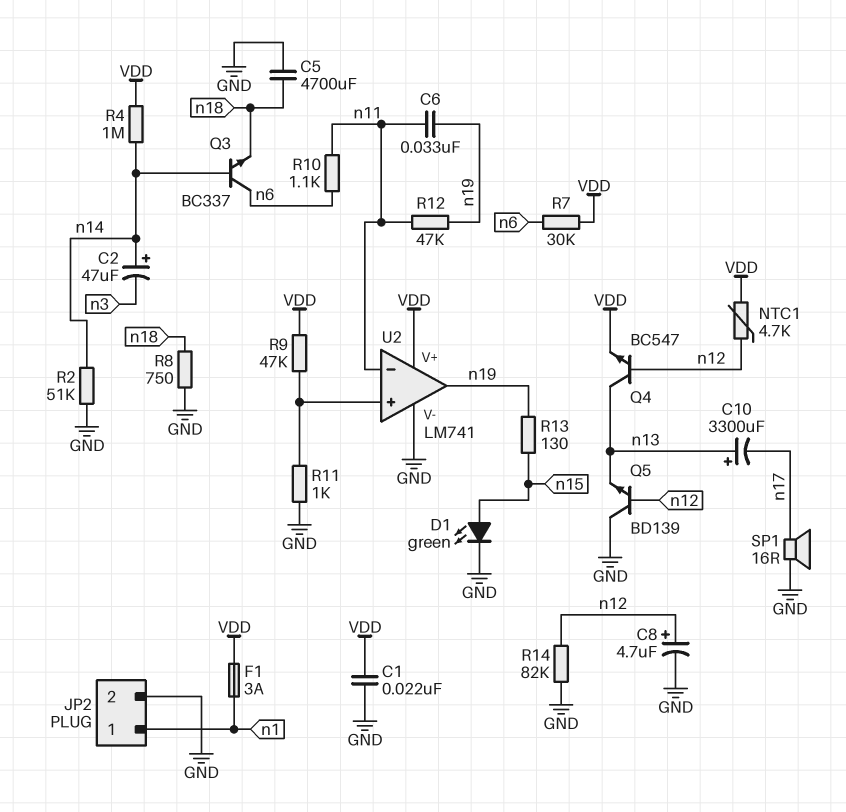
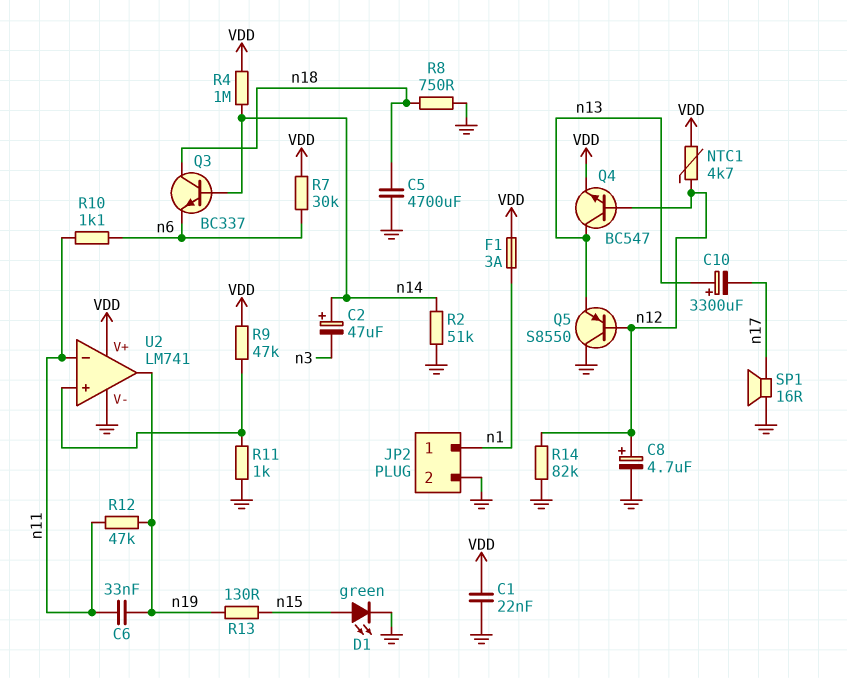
Q3: NPN BC337 (B n14, C n6, E n18) -> NPN BC337 (B n14, C n18, E n6)
Q5: NPN BD139 (B n12, C GND, E n13) -> PNP S8550 (B n12, C GND, E n13)

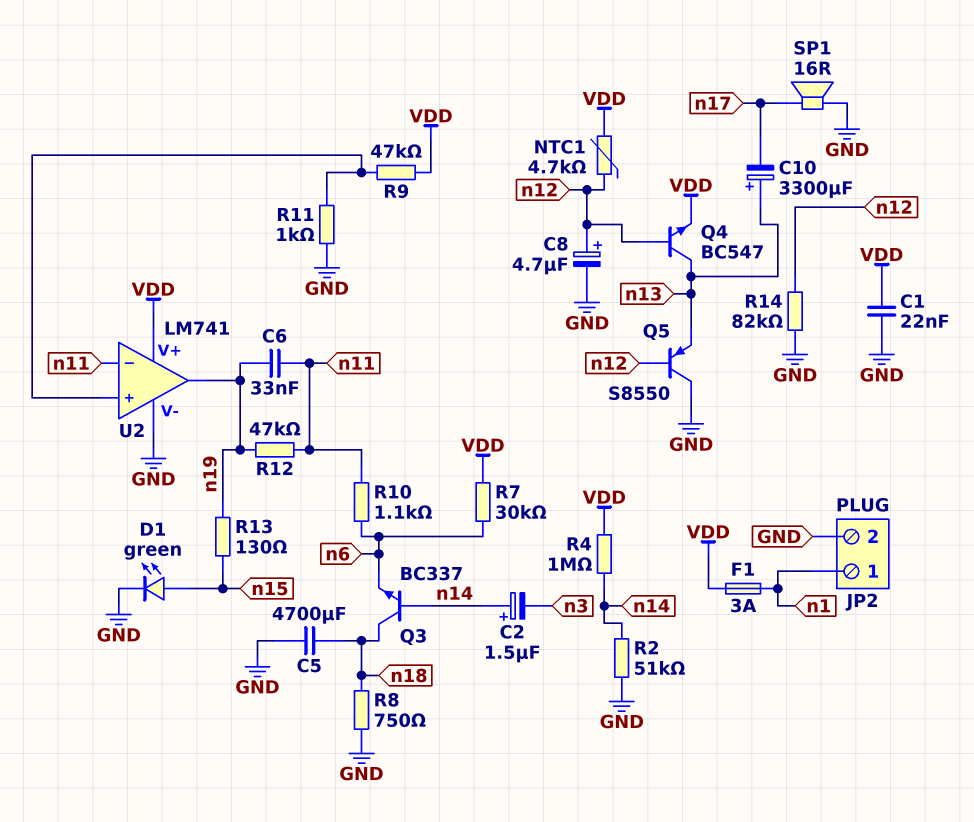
C2: 47uF (plus n14, minus n3) -> 1.5uF (plus n14, minus n3)

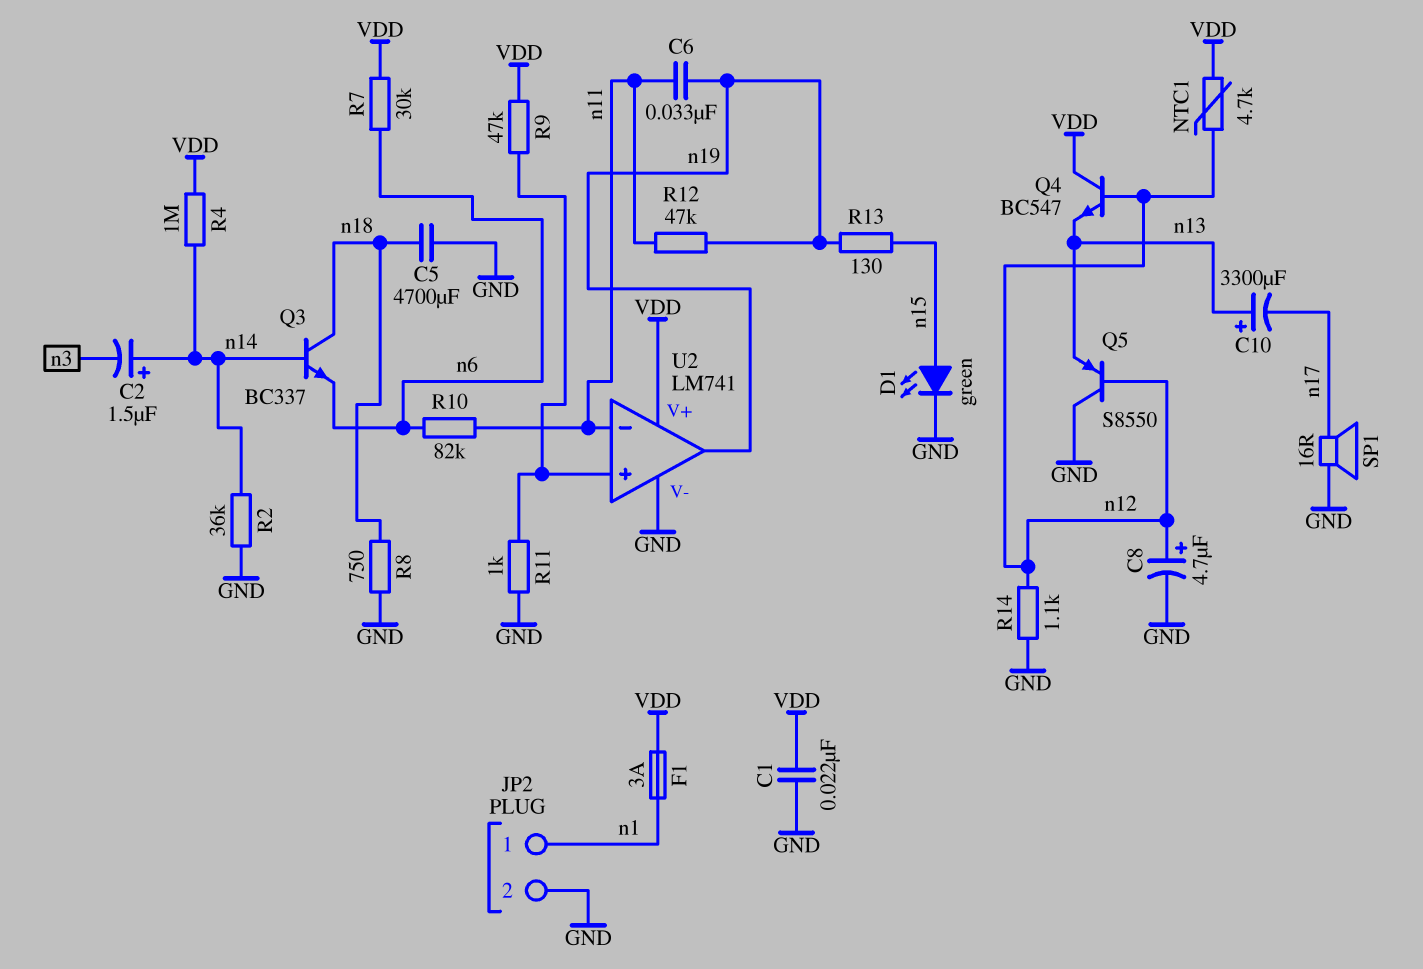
Q4: NPN BC547 (B n12, C n13, E VDD) -> NPN BC547 (B n12, C VDD, E n13)
R2: 51k (GND, n14) -> 36k (GND, n14)
R10: 1.1k (n6, n11) -> 82k (n6, n11)
R14: 82k (GND, n12) -> 1.1k (GND, n12)

